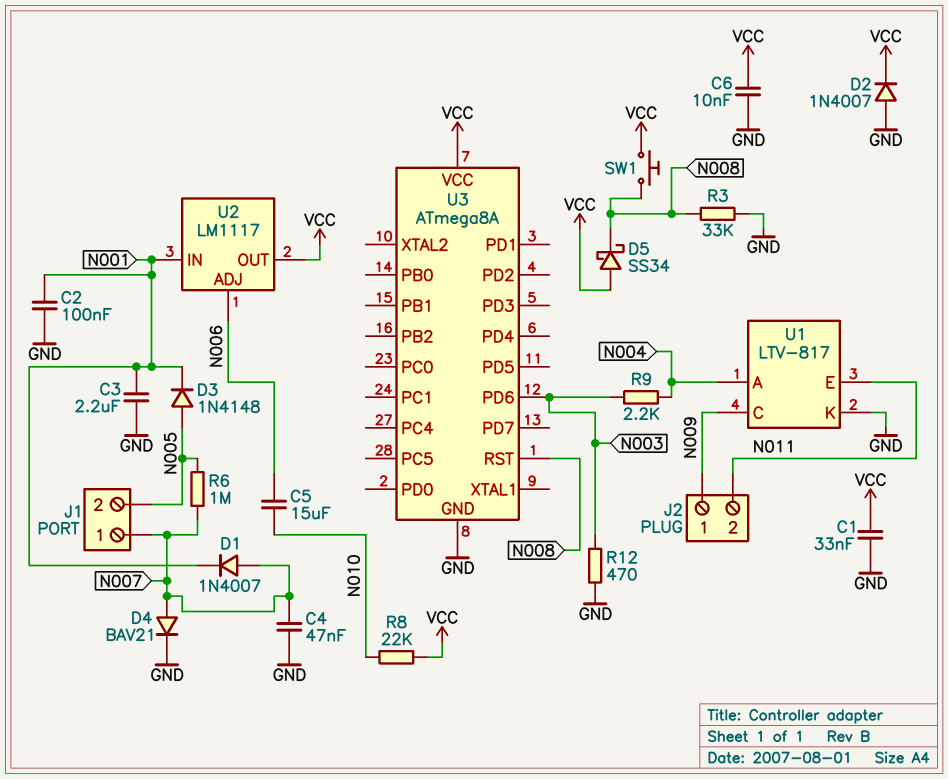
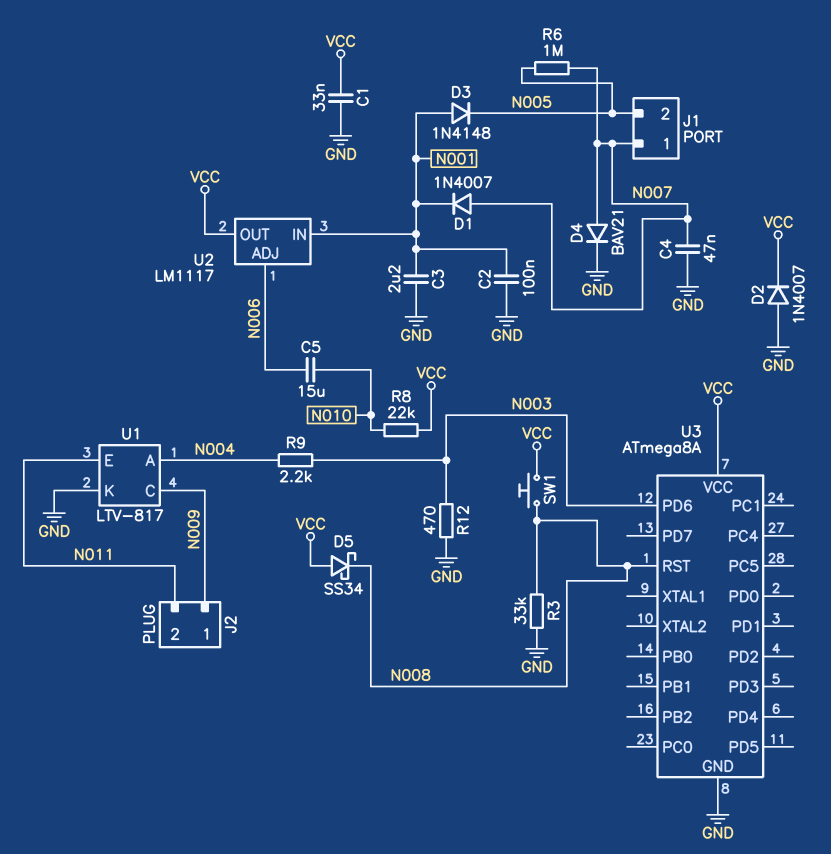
C6: 10nF (GND, VCC) -> none
D3: diode 1N4148 (A N005, K N001) -> diode 1N4148 (A N001, K N005)

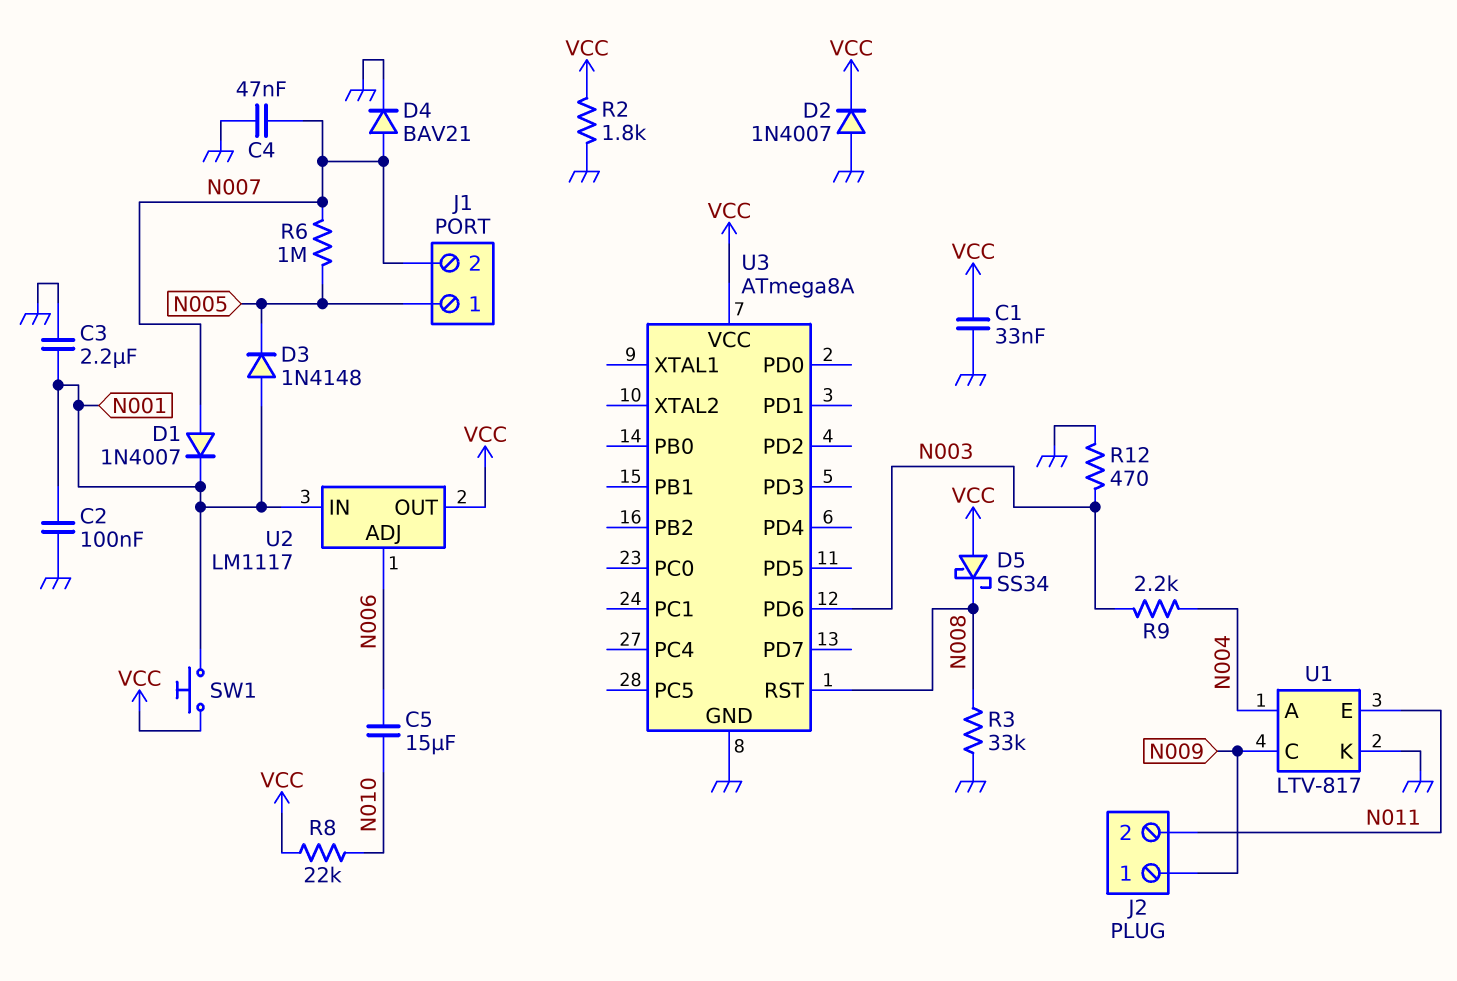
J1 pin 1: N007 -> N005
J1 pin 2: N005 -> N007
R2: none -> 1.8k (GND, VCC)
SW1: button (N008, VCC) -> button (N001, VCC)

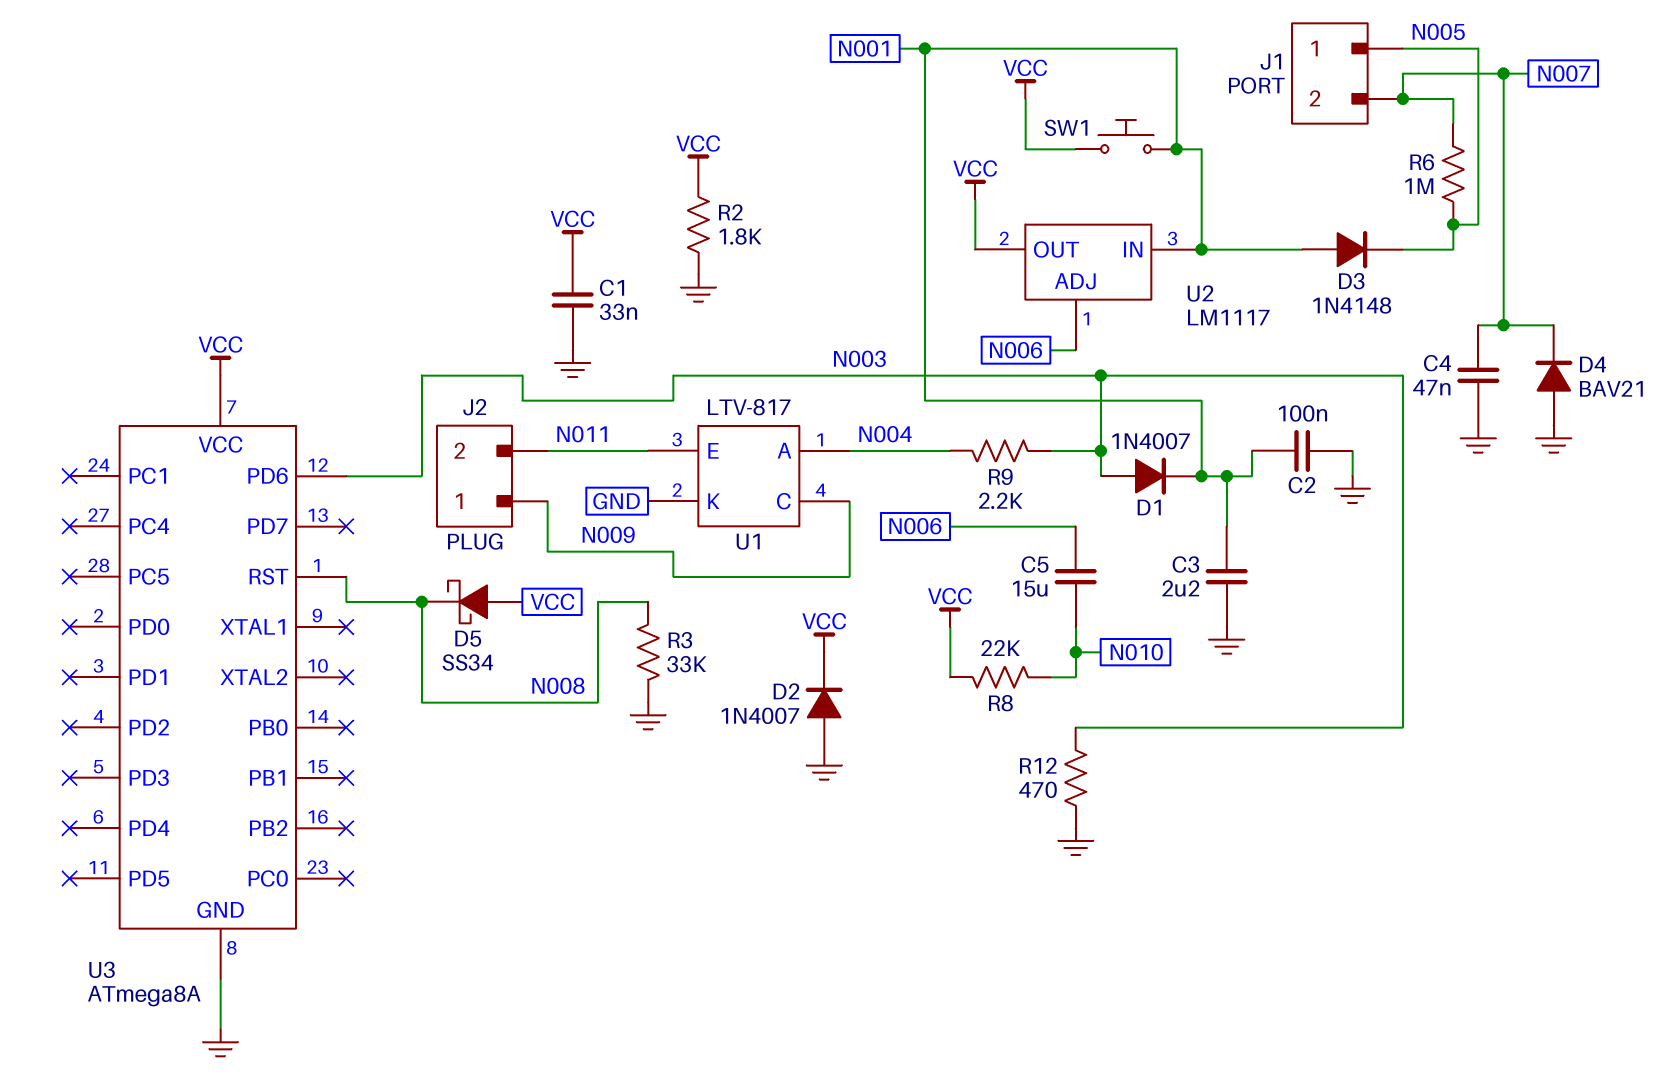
D1: diode 1N4007 (A N007, K N001) -> diode 1N4007 (A N003, K N001)
D4: diode BAV21 (A N007, K GND) -> diode BAV21 (A GND, K N007)

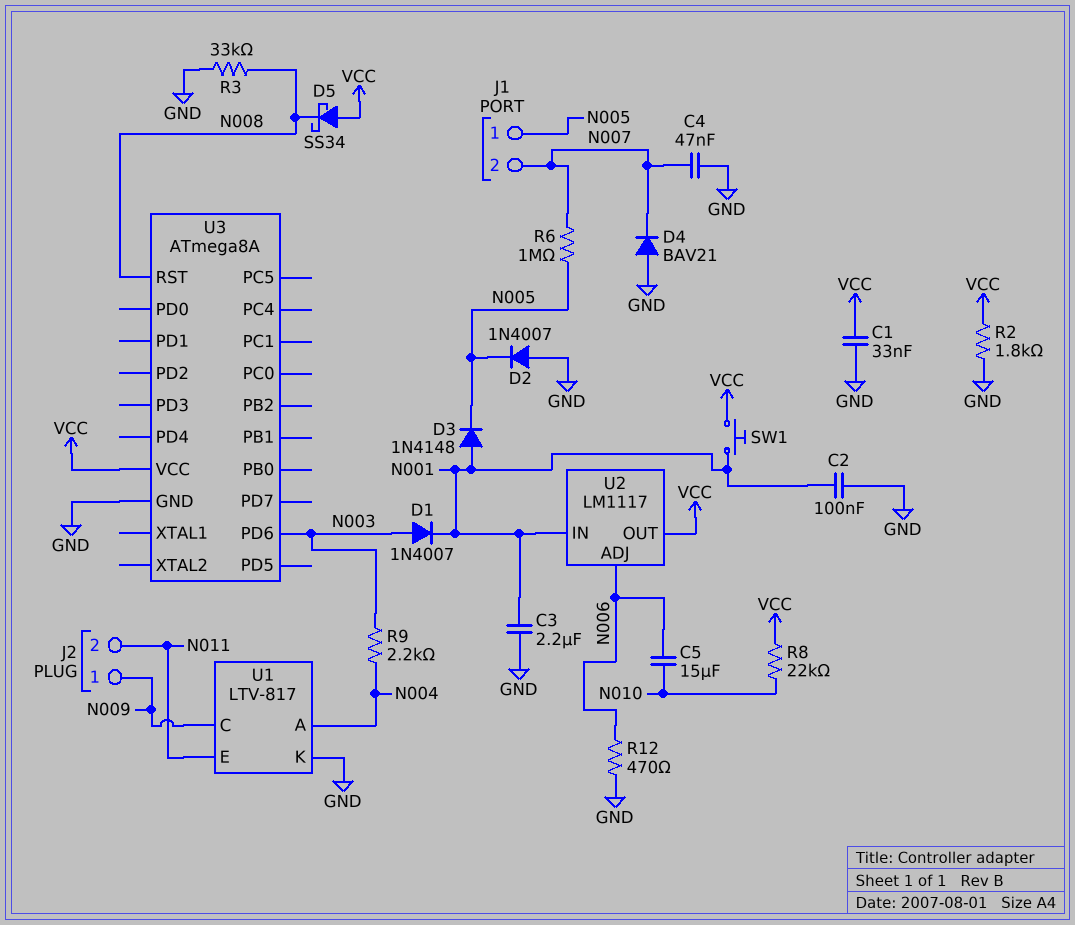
D2: diode 1N4007 (A GND, K VCC) -> diode 1N4007 (A GND, K N005)
R12: 470 (GND, N003) -> 470 (GND, N006)

